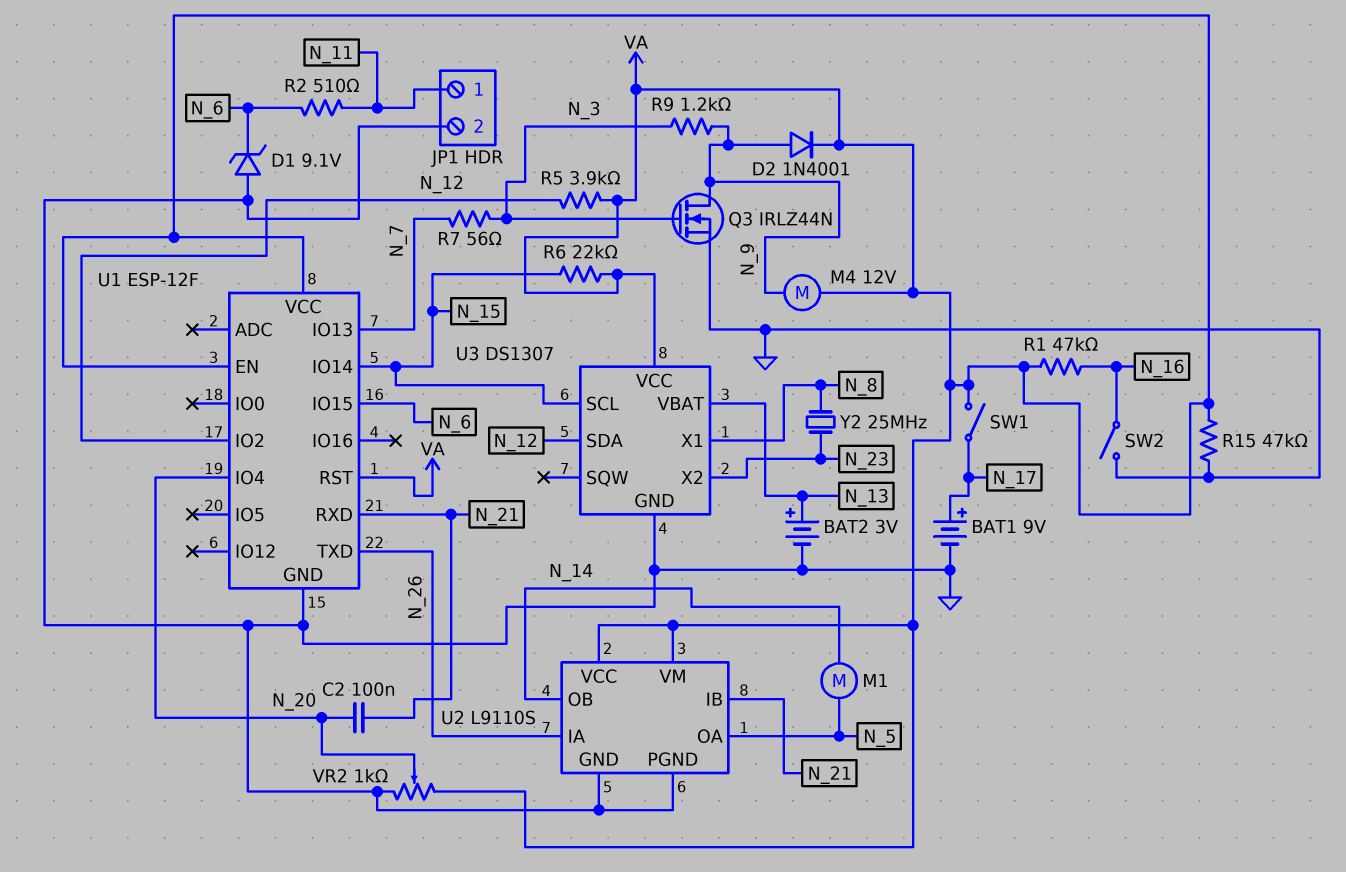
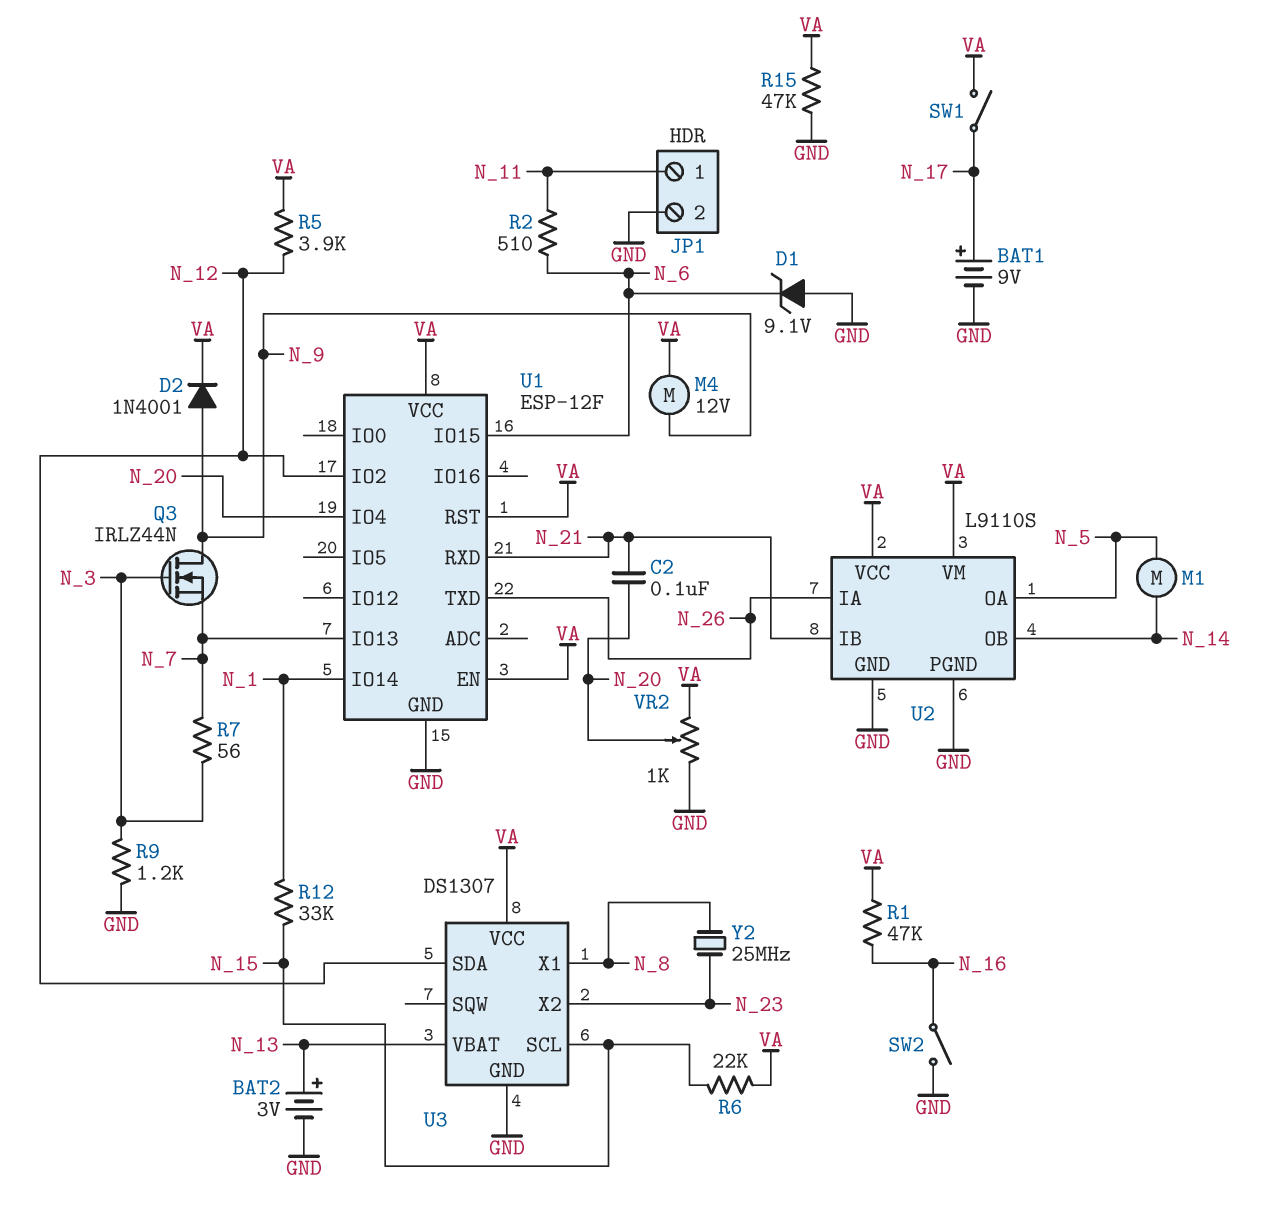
Q3: NMOS IRLZ44N (G N_3, D N_9, S GND) -> NMOS IRLZ44N (G N_3, D N_9, S N_7)
R9: 1.2k (N_3, N_9) -> 1.2k (GND, N_3)
R12: none -> 33k (N_1, N_15)
U1 pin IO14: N_15 -> N_1

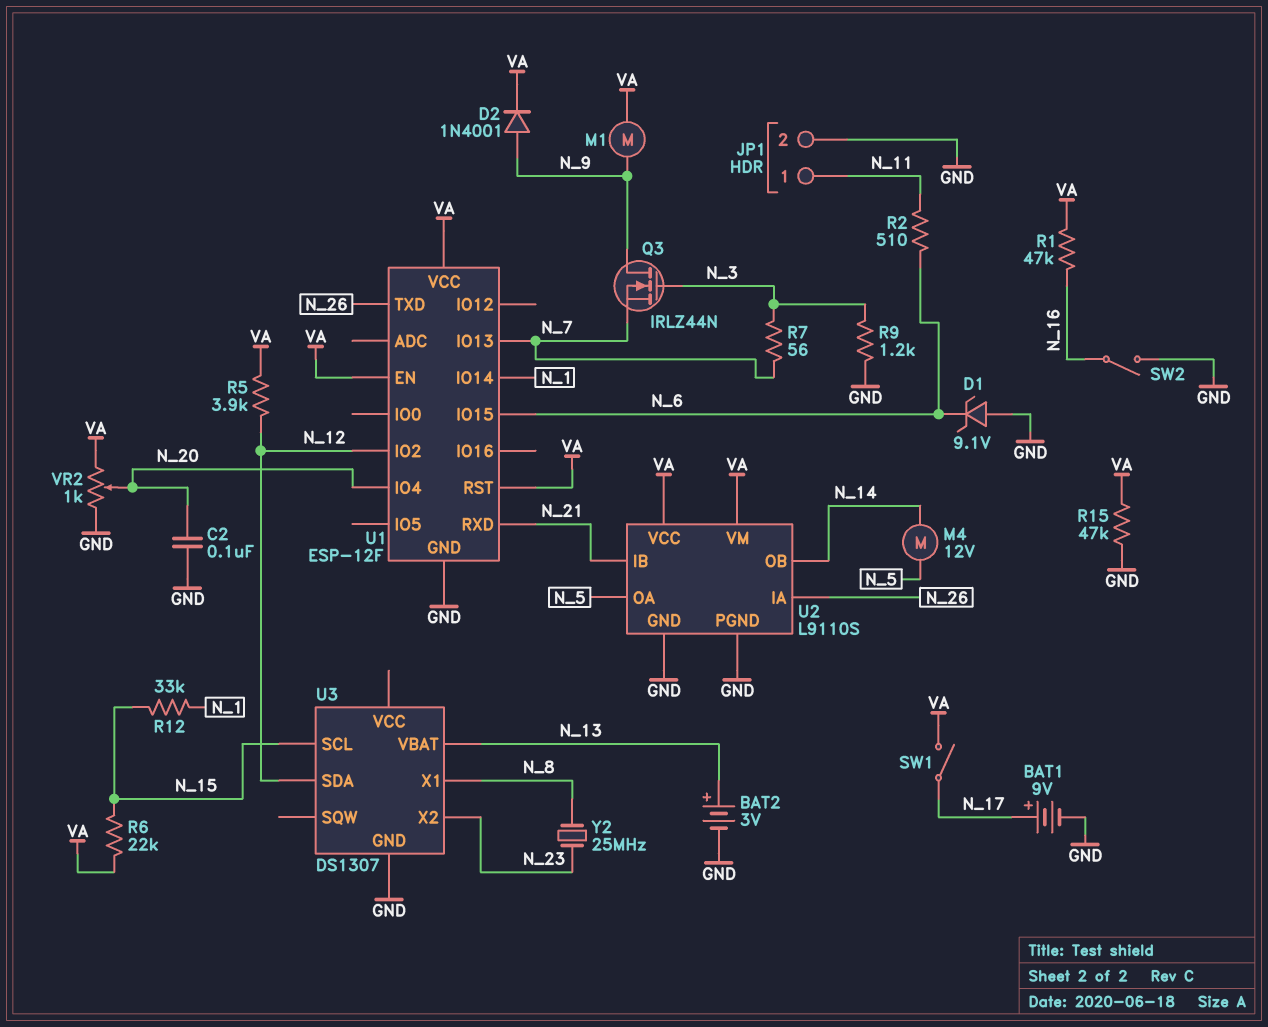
C2: 100nF (N_20, N_21) -> 100nF (GND, N_20)
M1: motor (N_5, N_14) -> motor (N_9, VA)
M4: motor 12V (N_9, VA) -> motor 12V (N_5, N_14)
U3 pin VCC: VA -> none

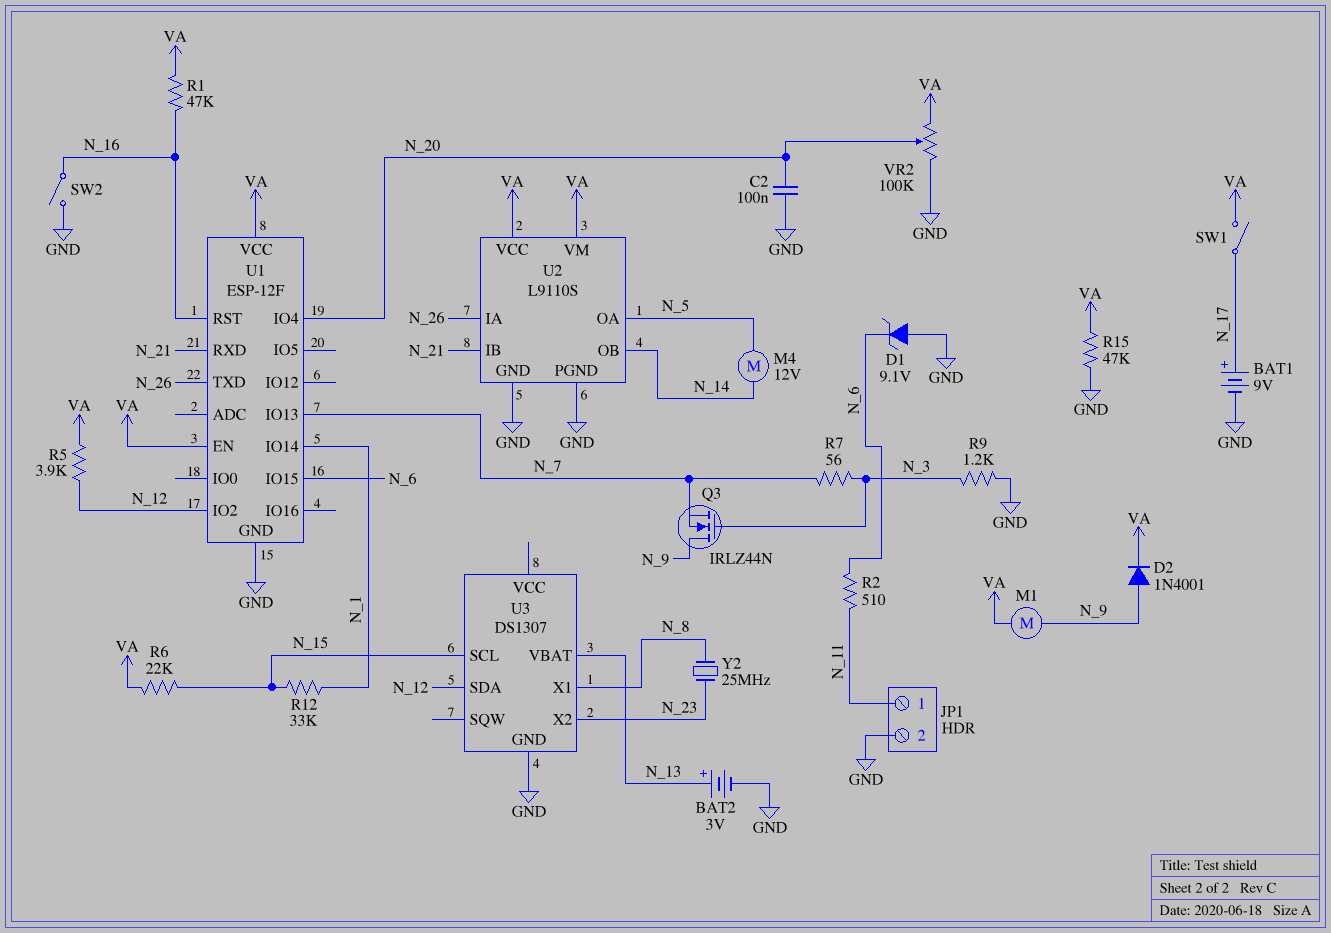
U1 pin RST: VA -> N_16
VR2: 1k (GND, VA, wiper N_20) -> 100k (GND, VA, wiper N_20)

